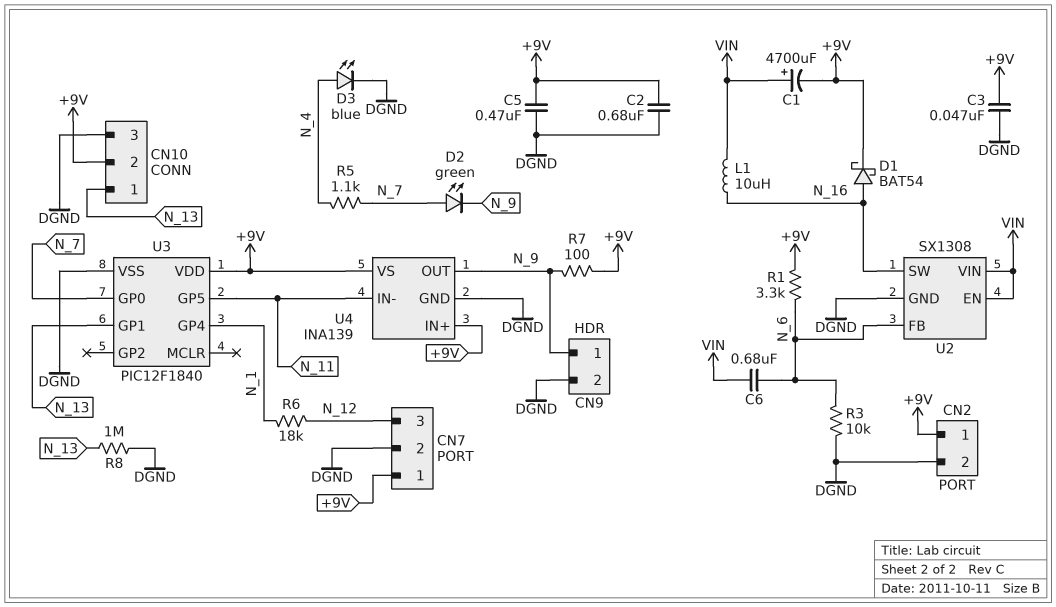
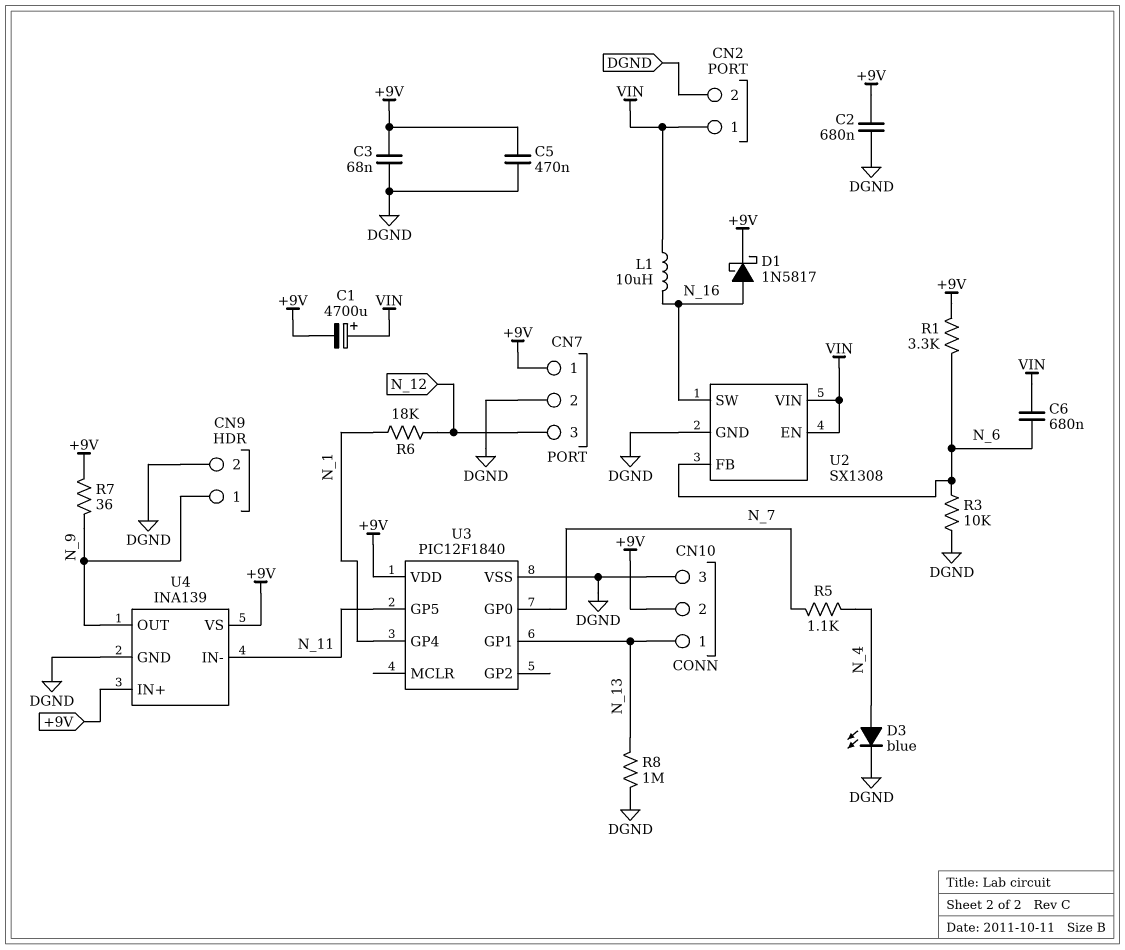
C3: 47nF (+9V, DGND) -> 68nF (+9V, DGND)
CN2 pin 1: +9V -> VIN
D1: schottky BAT54 (A N_16, K +9V) -> schottky 1N5817 (A N_16, K +9V)
D2: LED green (A N_7, K N_9) -> none
R7: 100 (+9V, N_9) -> 36 (+9V, N_9)

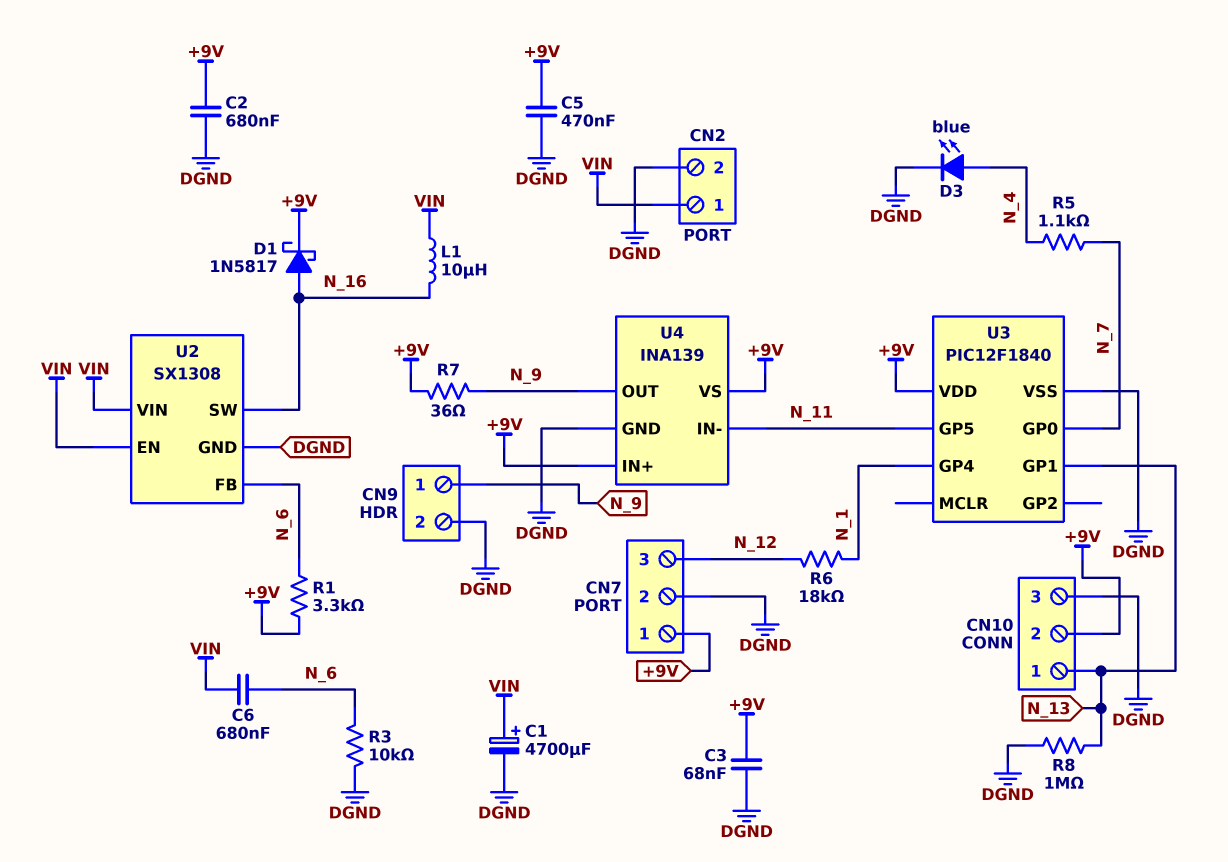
C1: 4700uF (plus VIN, minus +9V) -> 4700uF (plus VIN, minus DGND)

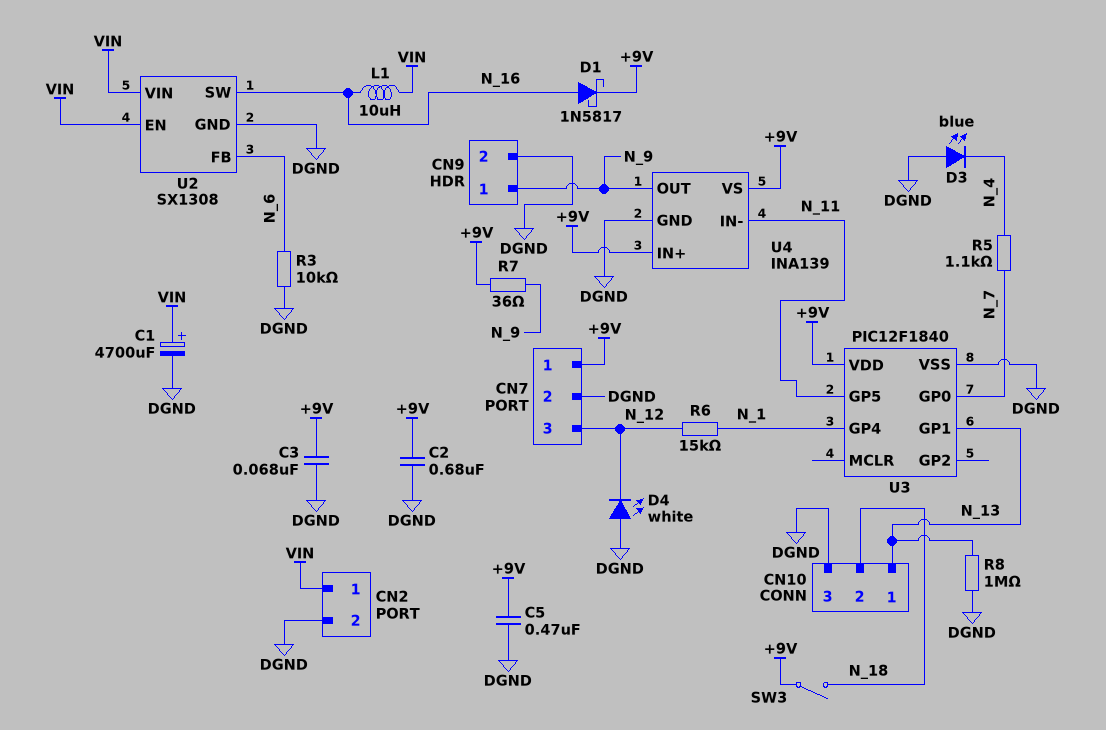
C6: 680nF (N_6, VIN) -> none
CN10 pin 2: +9V -> N_18
D3: LED blue (A N_4, K DGND) -> LED blue (A DGND, K N_4)
D4: none -> LED white (A DGND, K N_12)
R1: 3.3k (+9V, N_6) -> none
R6: 18k (N_1, N_12) -> 15k (N_1, N_12)
SW3: none -> switch (+9V, N_18)

